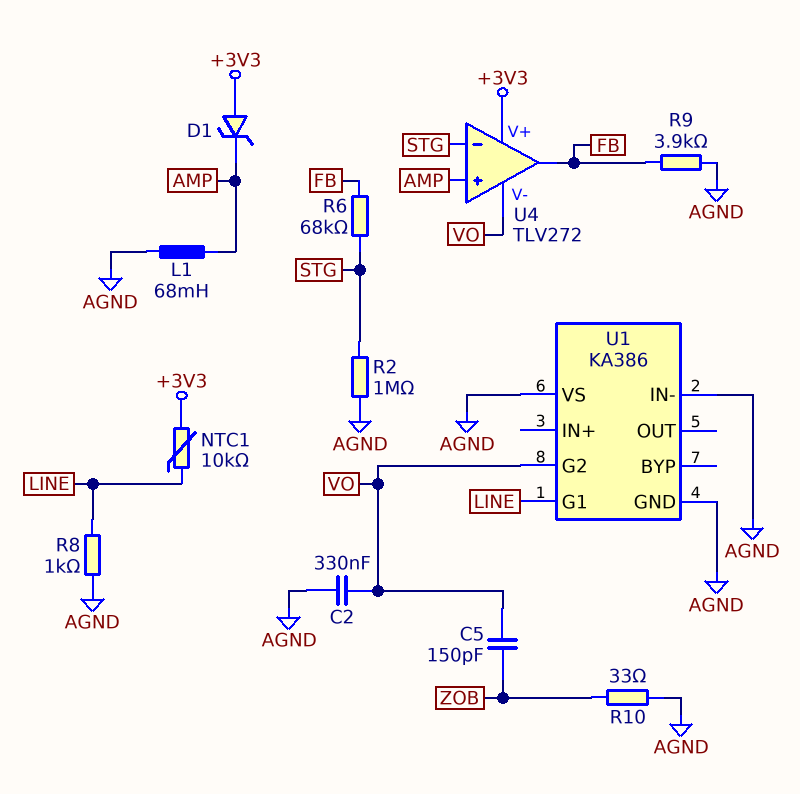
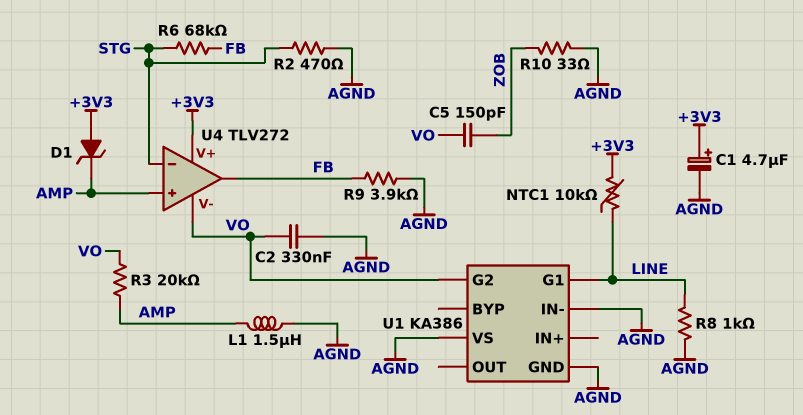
C1: none -> 4.7uF (plus +3V3, minus AGND)
L1: 68mH (AGND, AMP) -> 1.5uH (AGND, AMP)
R2: 1M (AGND, STG) -> 470 (AGND, STG)
R3: none -> 20k (AMP, VO)

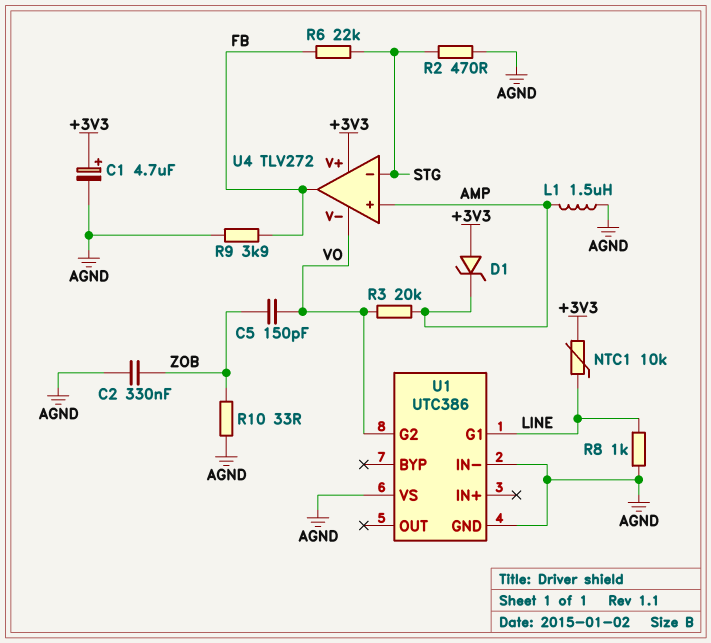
C2: 330nF (AGND, VO) -> 330nF (AGND, ZOB)
R6: 68k (FB, STG) -> 22k (FB, STG)
U1: KA386 -> UTC386

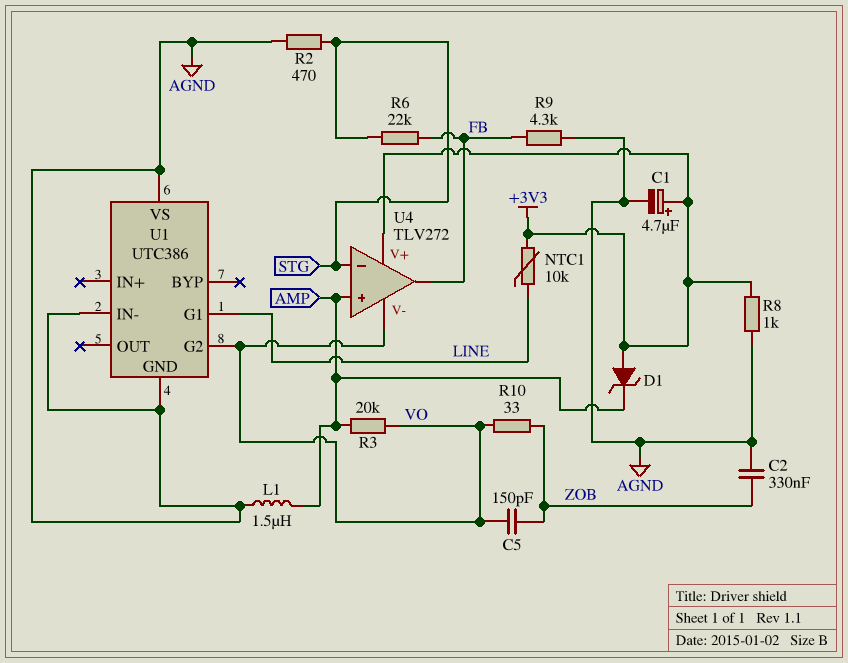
R8: 1k (AGND, LINE) -> 1k (+3V3, AGND)
R9: 3.9k (AGND, FB) -> 4.3k (AGND, FB)
R10: 33 (AGND, ZOB) -> 33 (VO, ZOB)

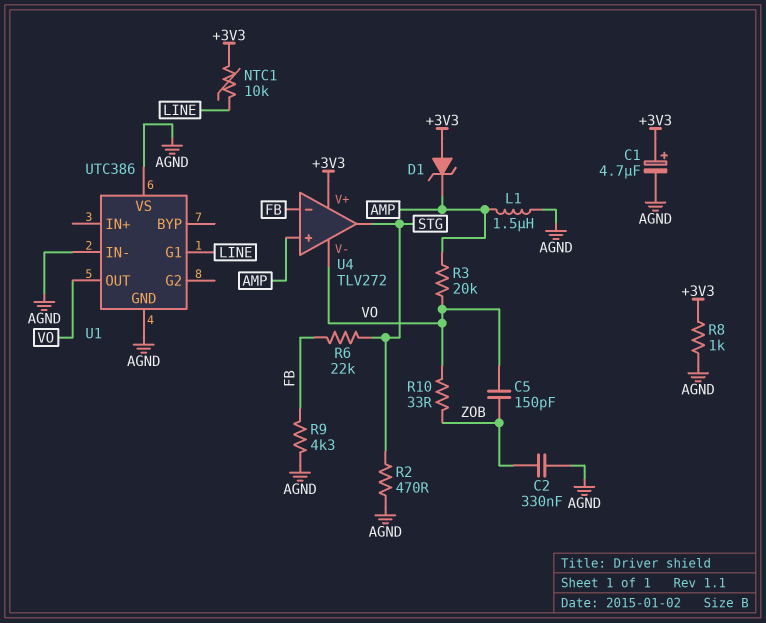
U1 pin G2: VO -> none
U1 pin OUT: none -> VO
U4 pin in-: STG -> FB
U4 pin out: FB -> STG

